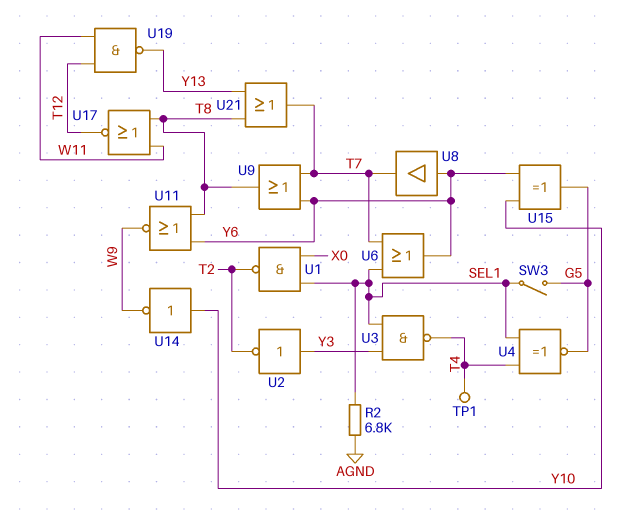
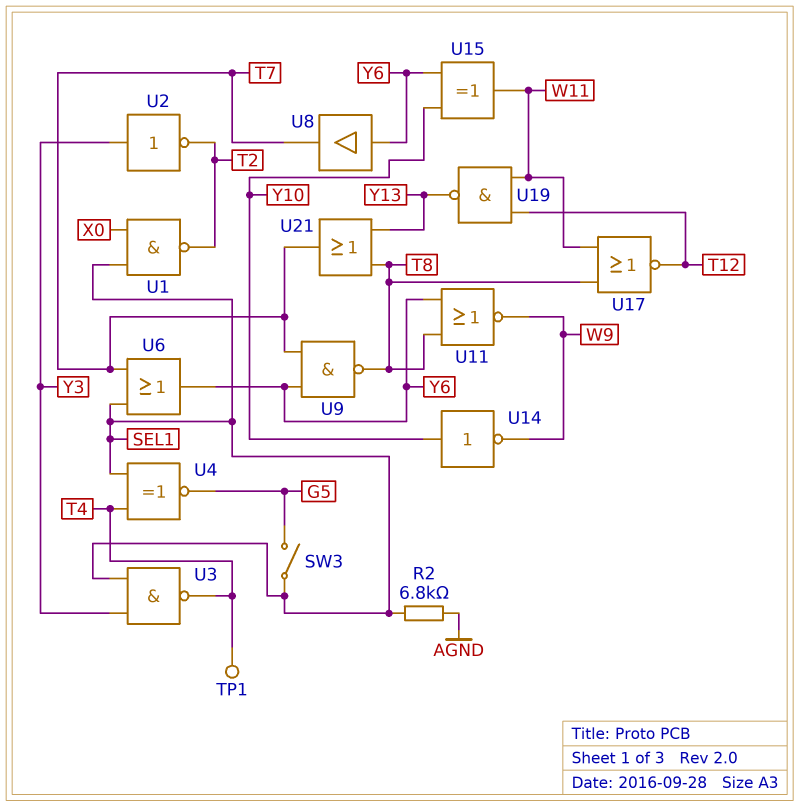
U9: OR (in T7, in Y6, out T8) -> NAND (in T7, in Y6, out T8)
U15: XOR (in Y6, in Y10, out G5) -> XOR (in Y6, in Y10, out W11)

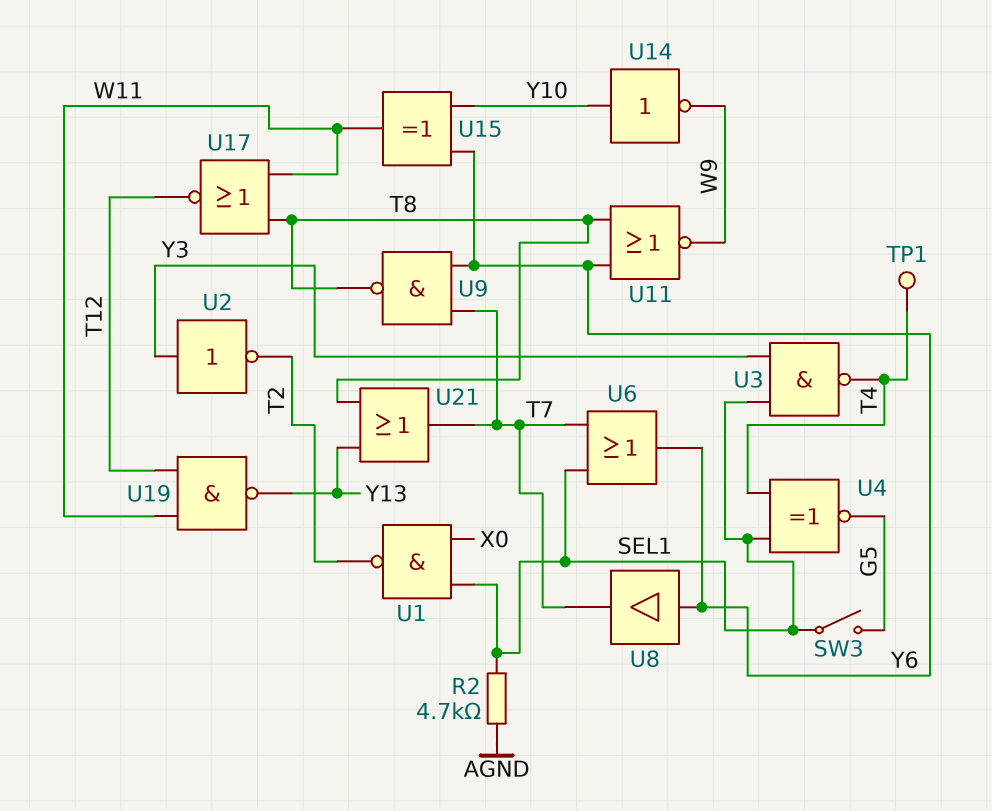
R2: 6.8k (AGND, SEL1) -> 4.7k (AGND, SEL1)

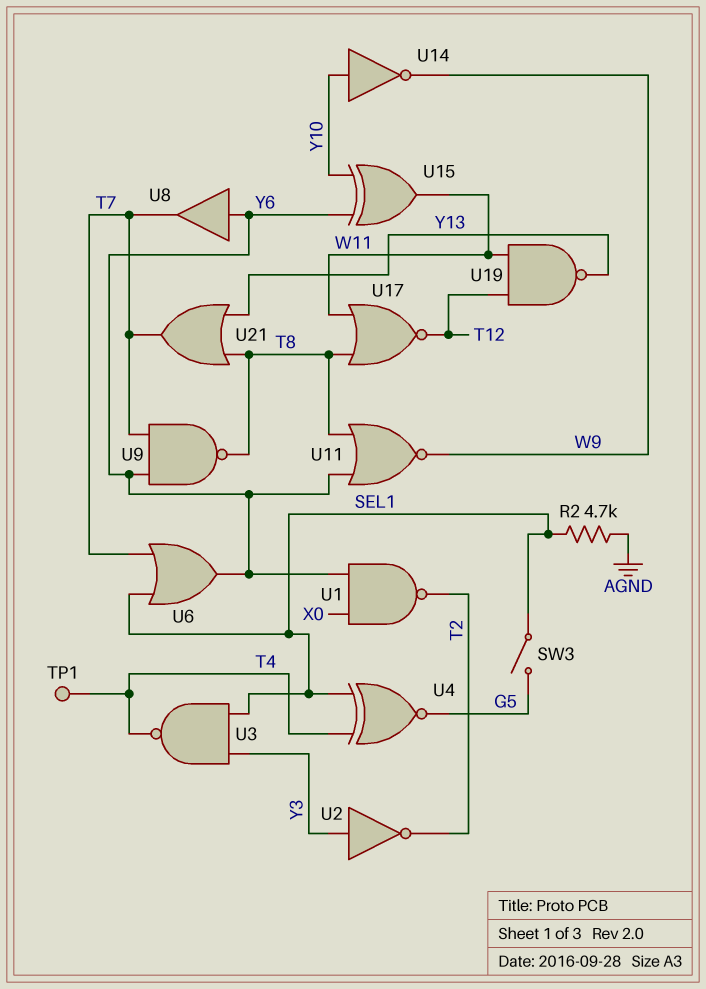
U1: NAND (in SEL1, in X0, out T2) -> NAND (in X0, in Y6, out T2)

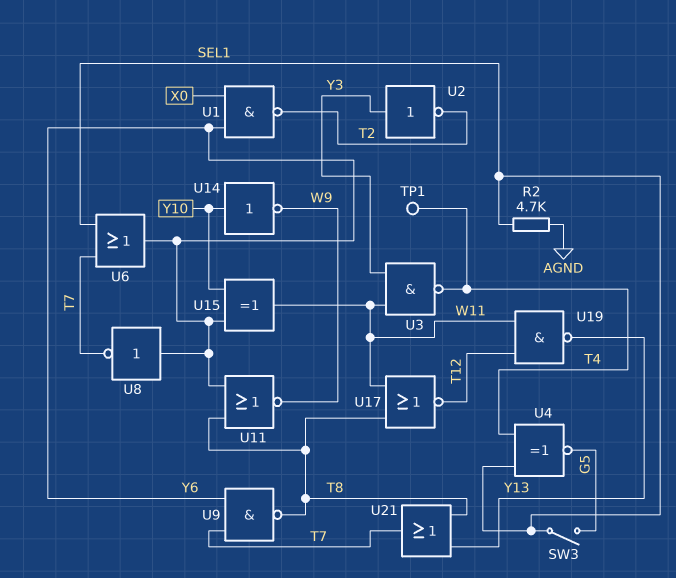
U3: NAND (in SEL1, in Y3, out T4) -> NAND (in W11, in Y3, out T4)
U8: buffer (in Y6, out T7) -> NOT (in Y6, out T7)

